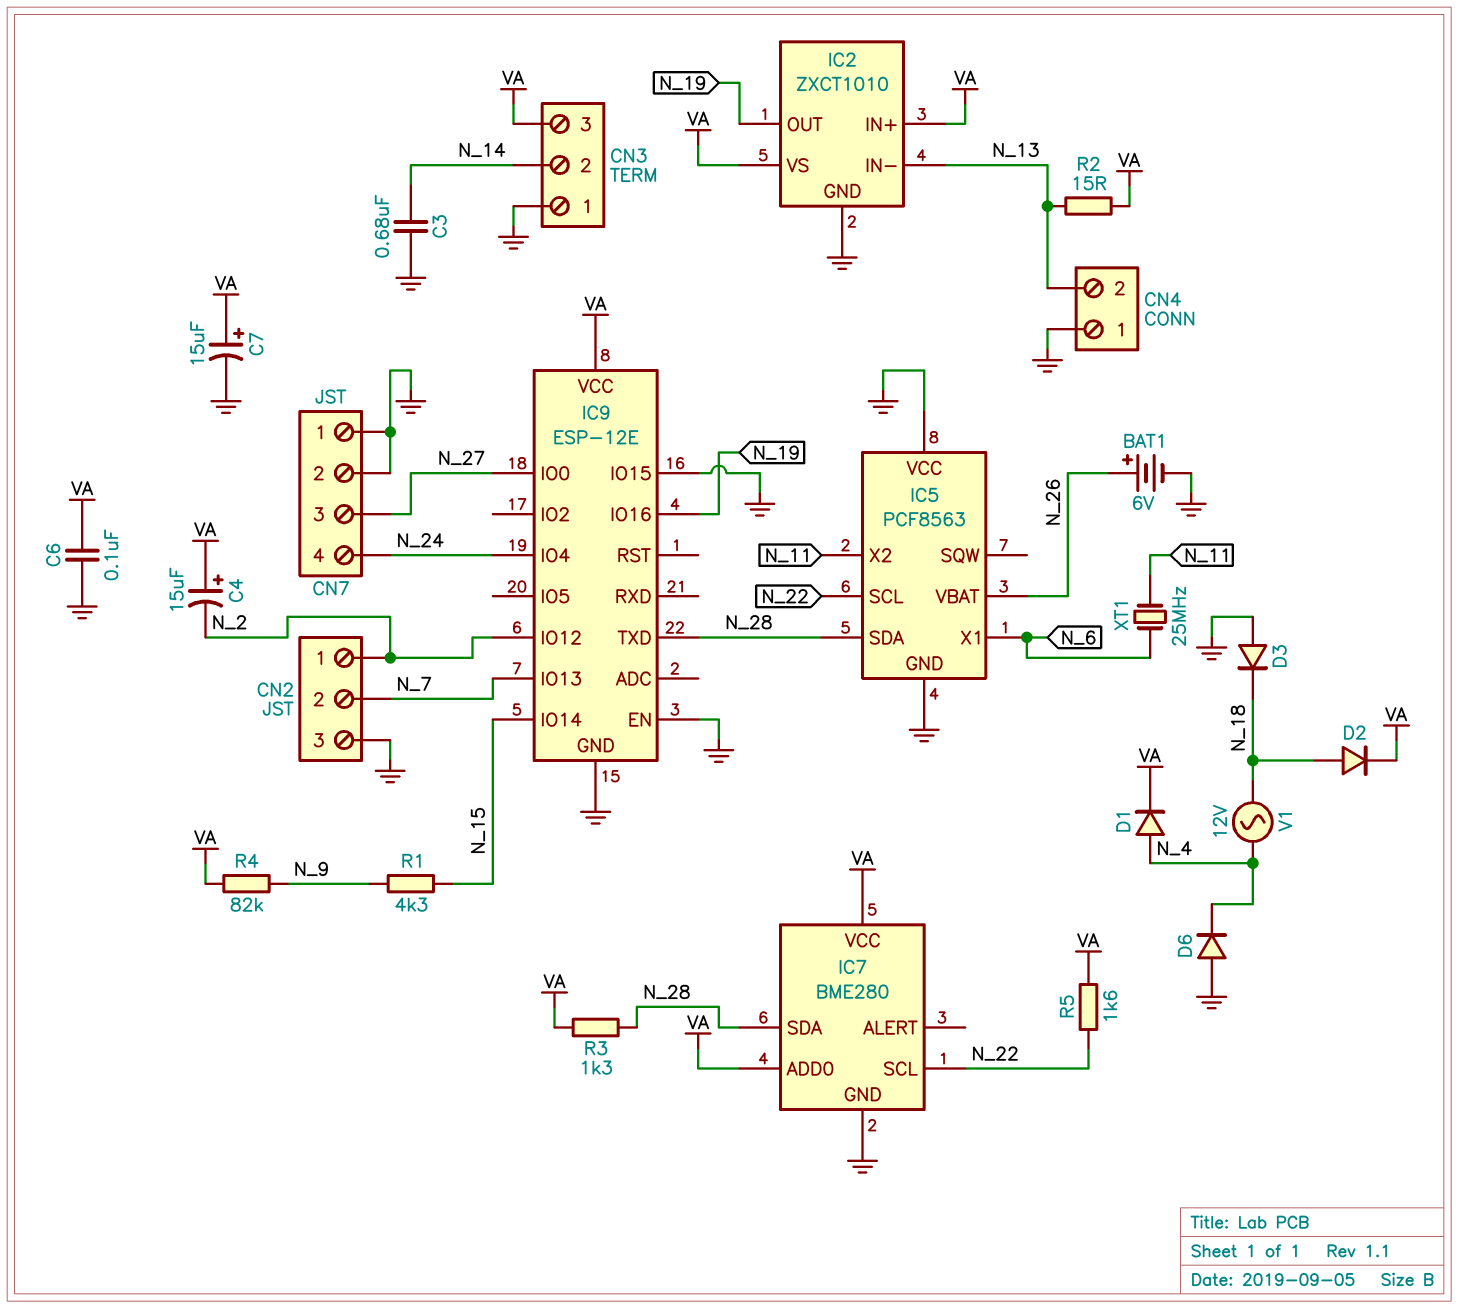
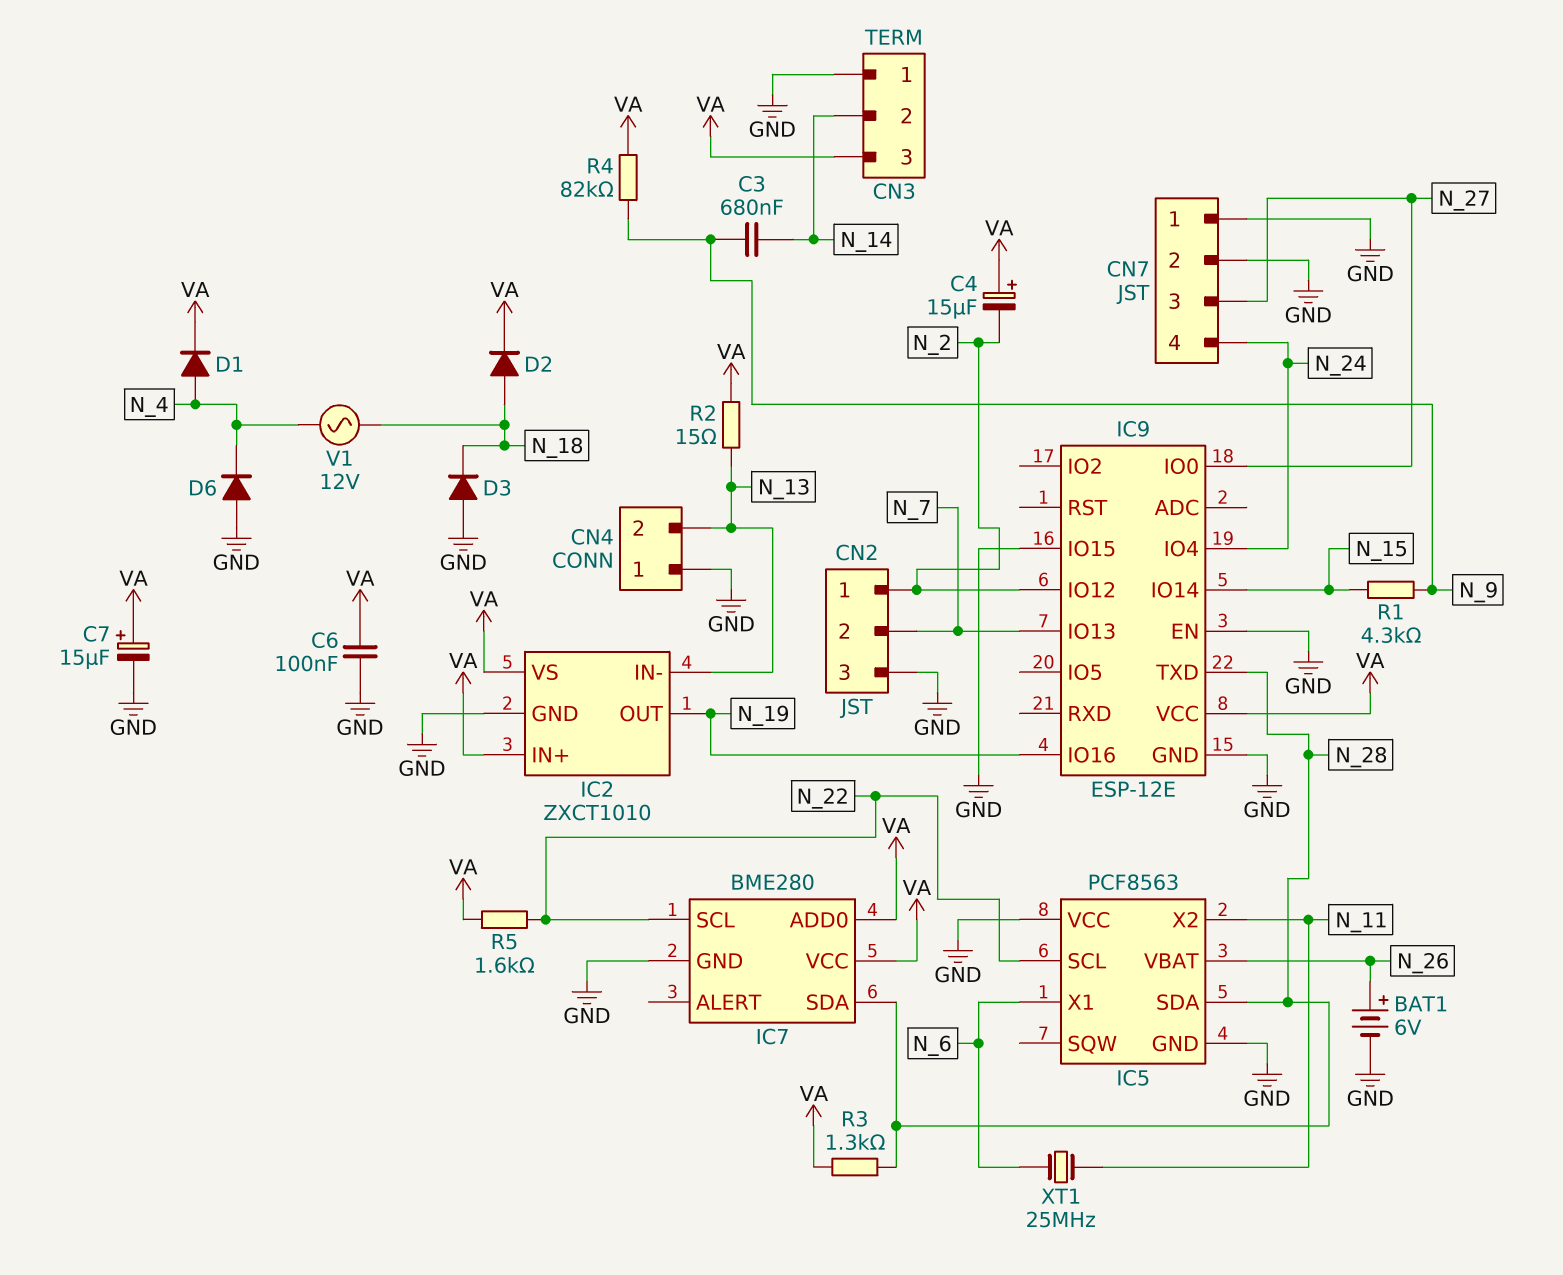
C3: 680nF (GND, N_14) -> 680nF (N_9, N_14)

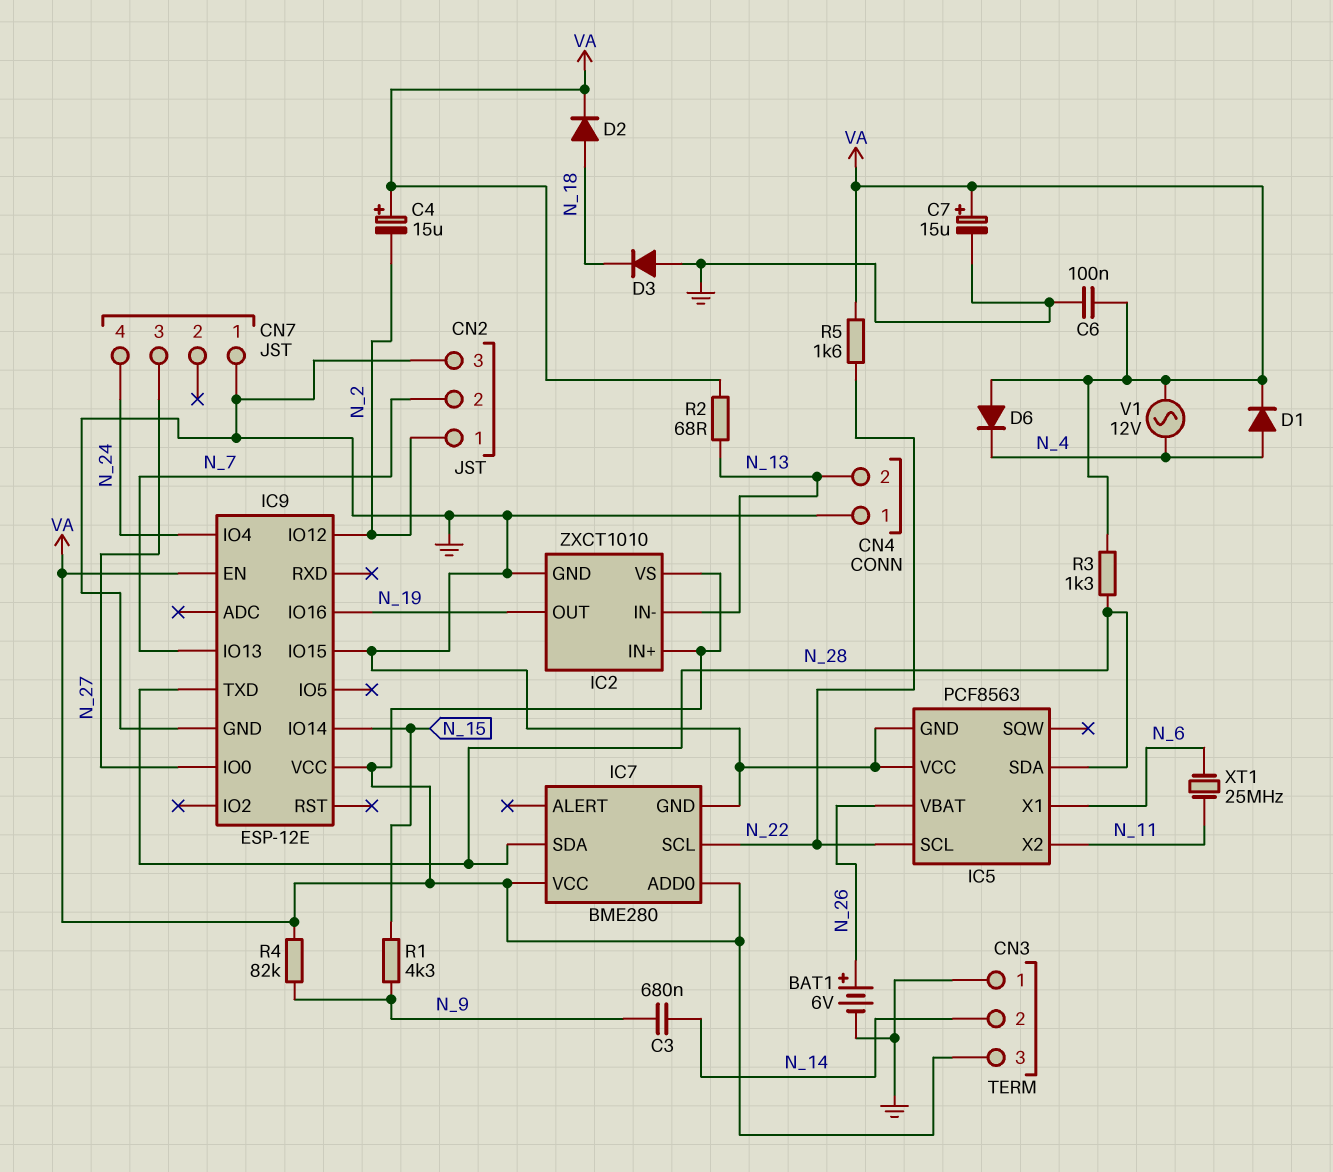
CN7 pin 2: GND -> none
D6: diode (A GND, K N_4) -> diode (A VA, K N_4)
IC9 pin EN: GND -> VA
R2: 15 (N_13, VA) -> 68 (N_13, VA)
V1: AC 12V (N_4, N_18) -> AC 12V (N_4, VA)

